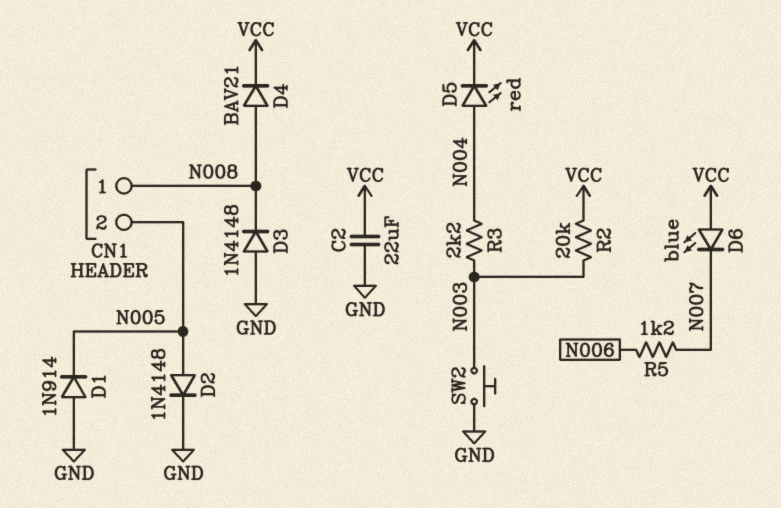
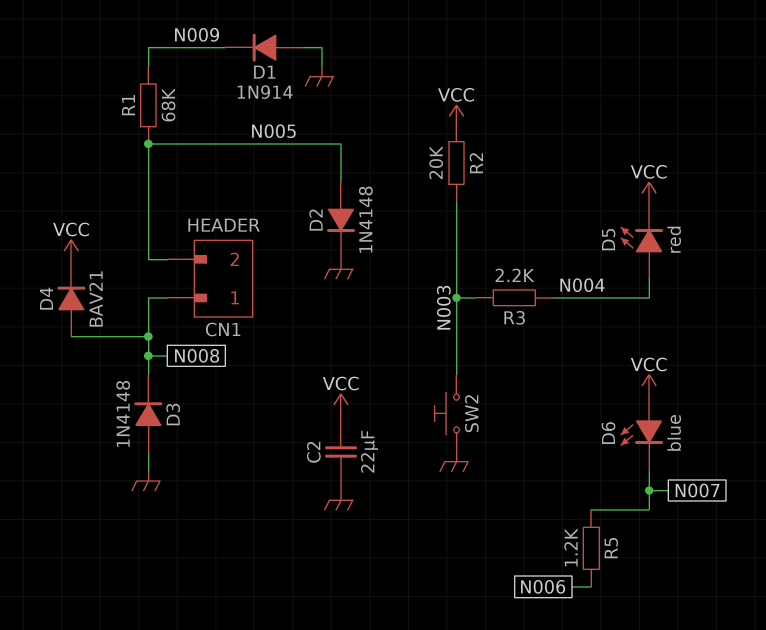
D1: diode 1N914 (A GND, K N005) -> diode 1N914 (A GND, K N009)
R1: none -> 68k (N005, N009)

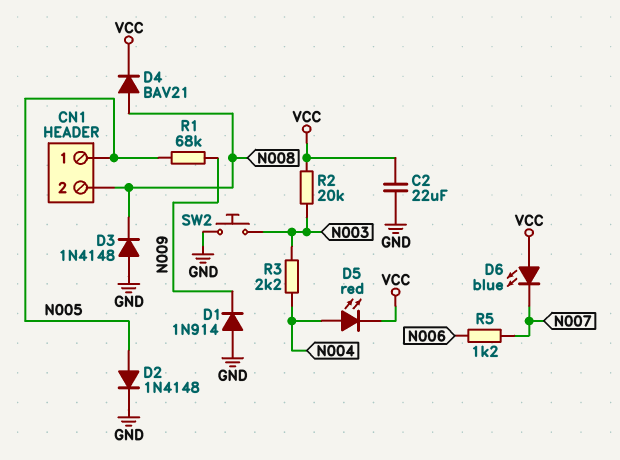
CN1 pin 1: N008 -> N005
CN1 pin 2: N005 -> N008

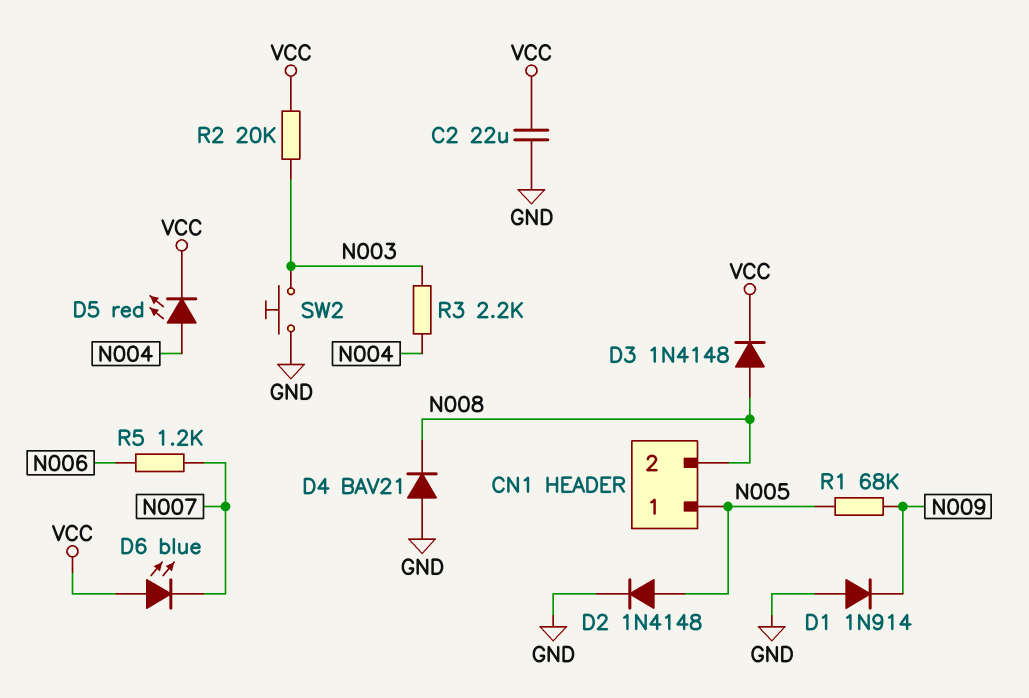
D3: diode 1N4148 (A GND, K N008) -> diode 1N4148 (A N008, K VCC)
D4: diode BAV21 (A N008, K VCC) -> diode BAV21 (A GND, K N008)

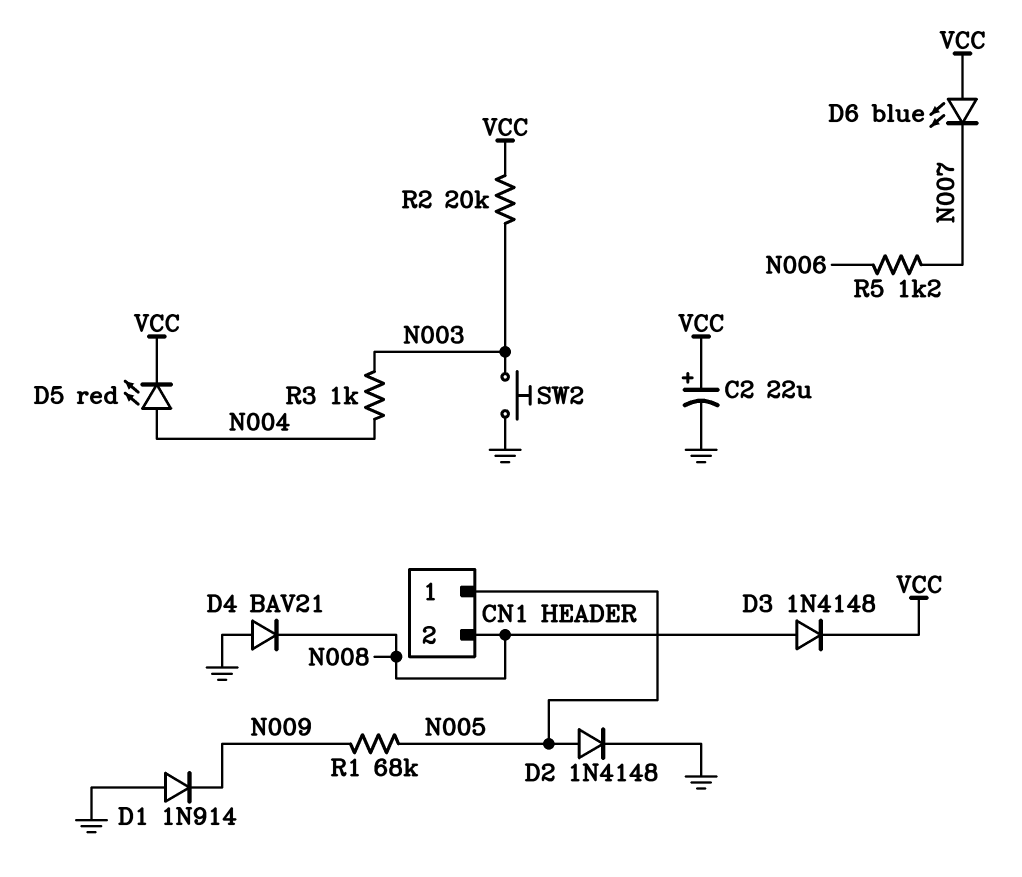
C2: 22uF (GND, VCC) -> 22uF (plus VCC, minus GND)
R3: 2.2k (N003, N004) -> 1k (N003, N004)

